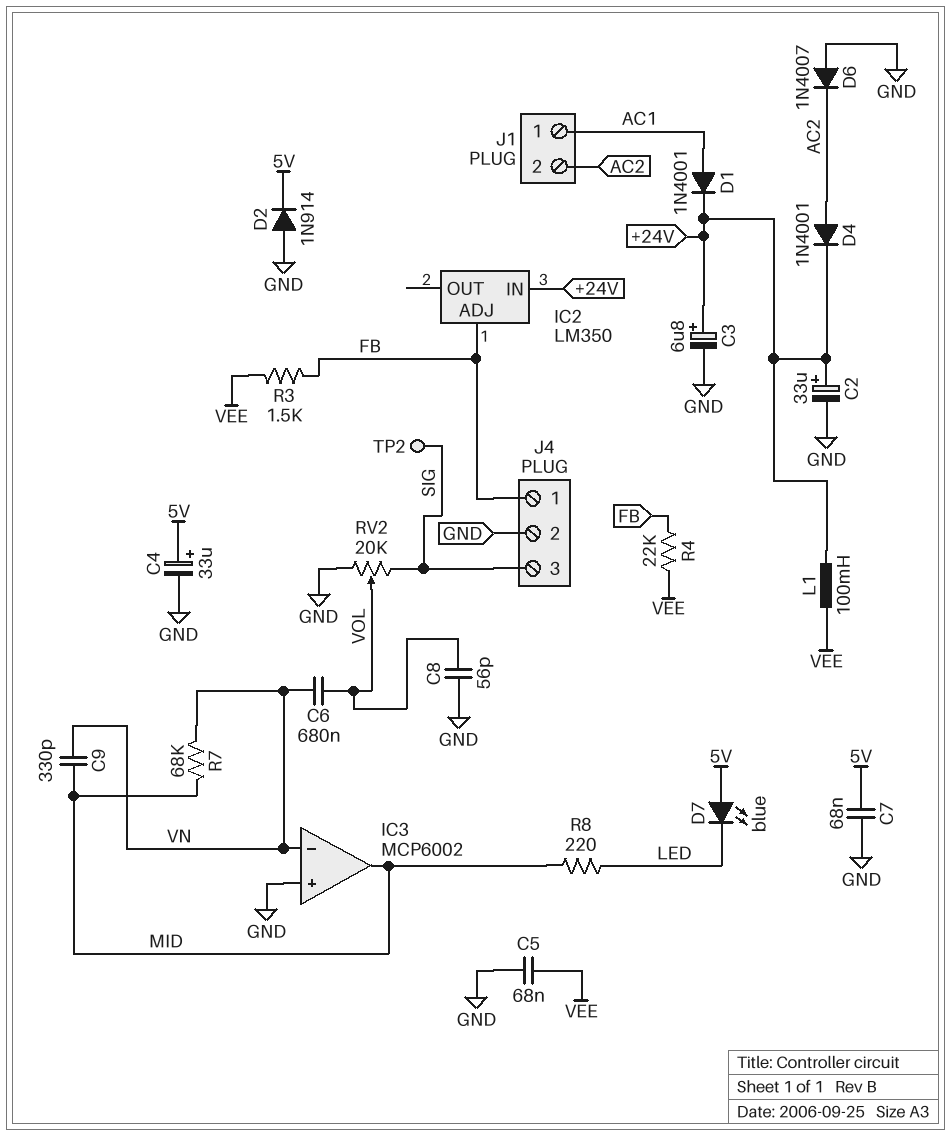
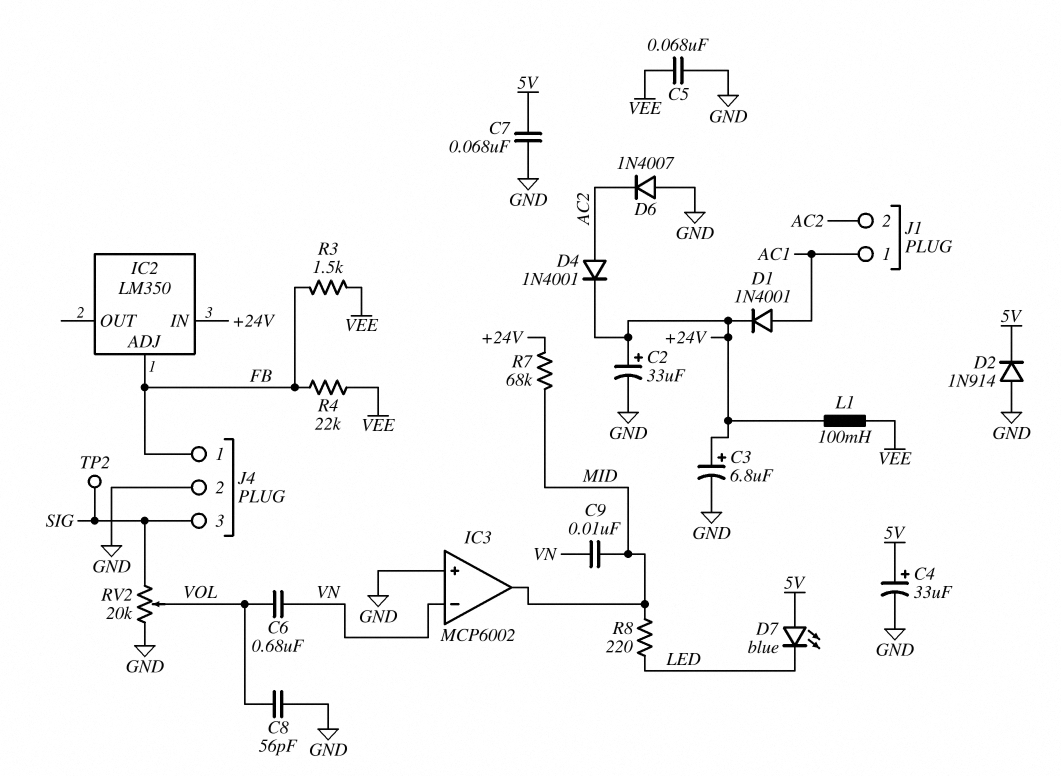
C9: 330pF (MID, VN) -> 10nF (MID, VN)
R7: 68k (MID, VN) -> 68k (+24V, MID)

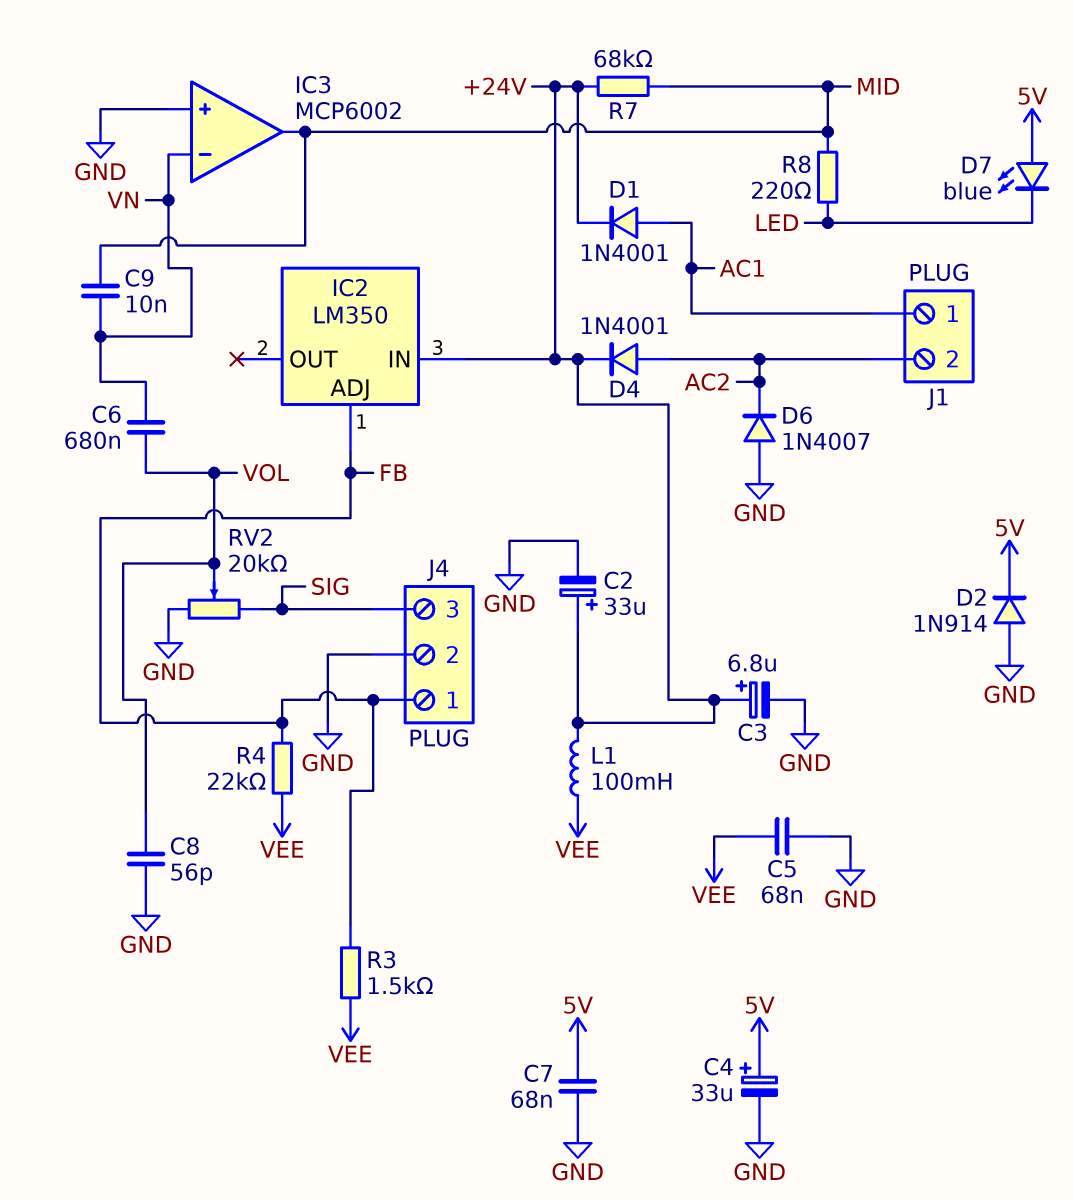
TP2: test point (SIG) -> none

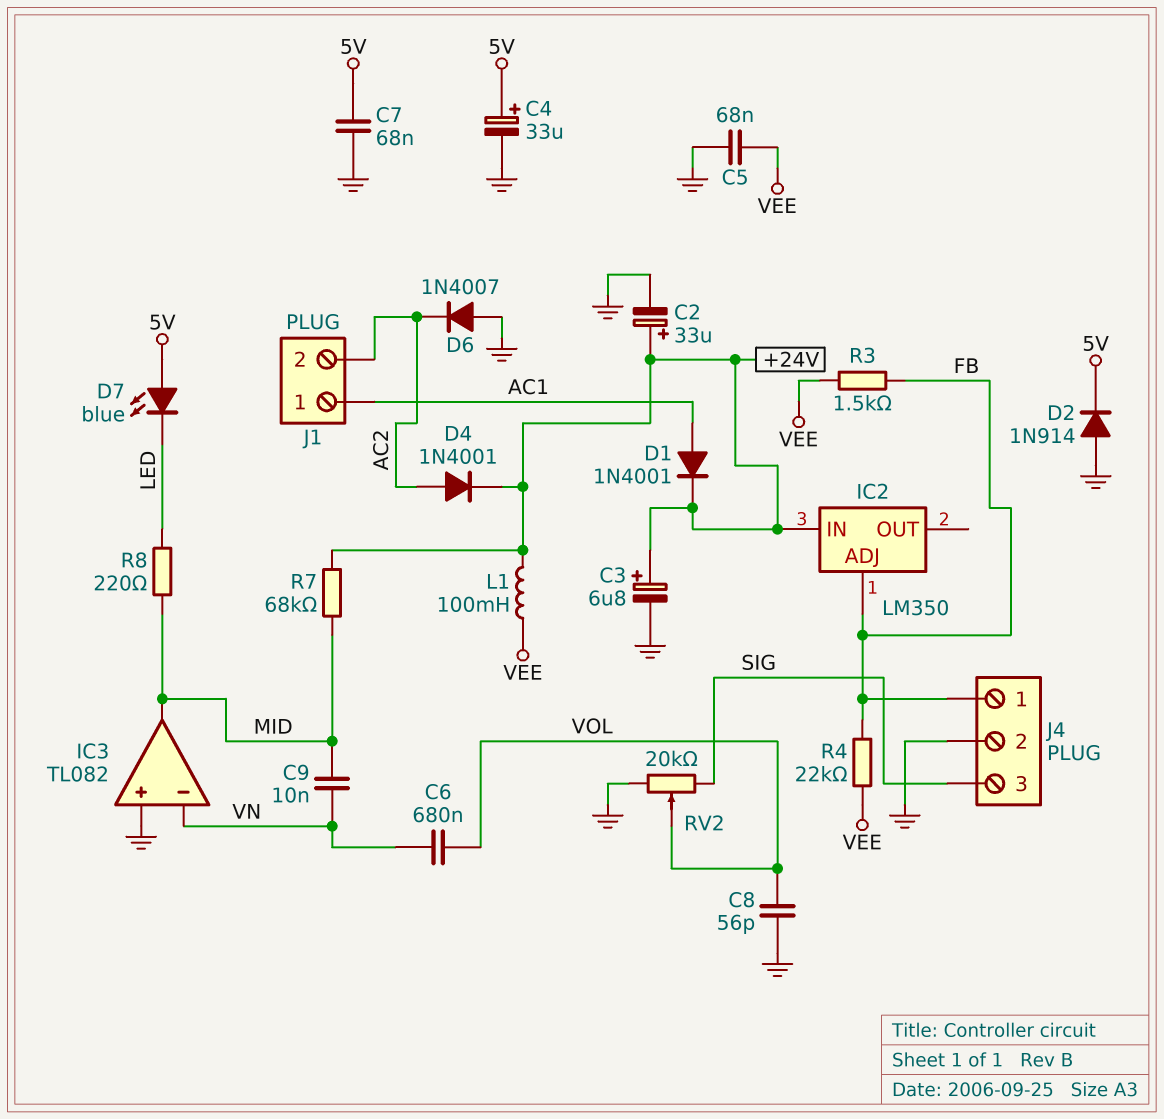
IC3: MCP6002 -> TL082

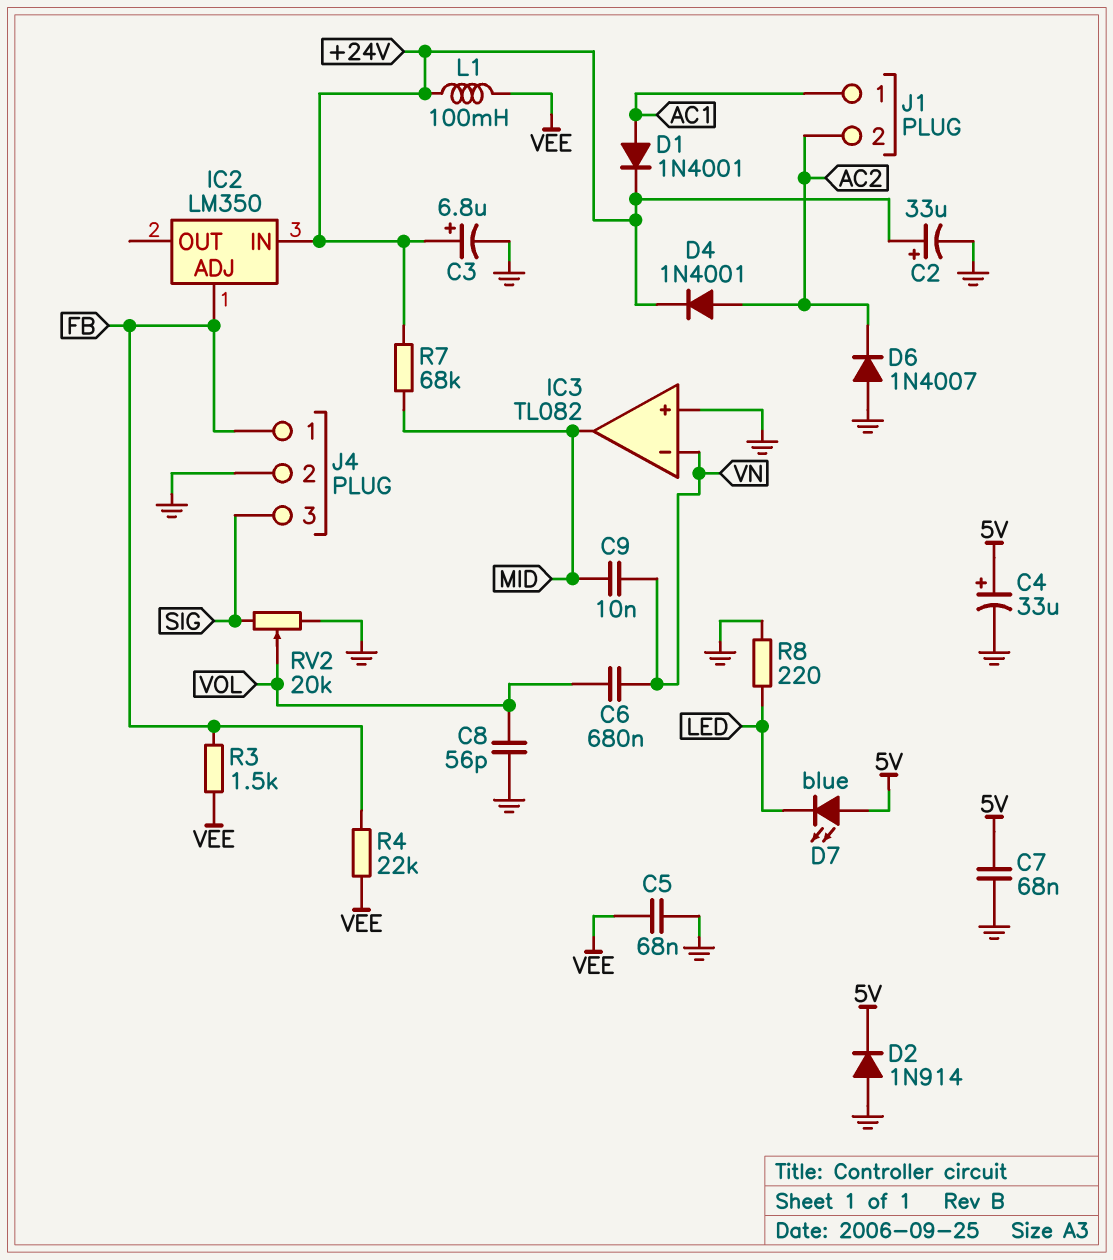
R8: 220 (LED, MID) -> 220 (GND, LED)

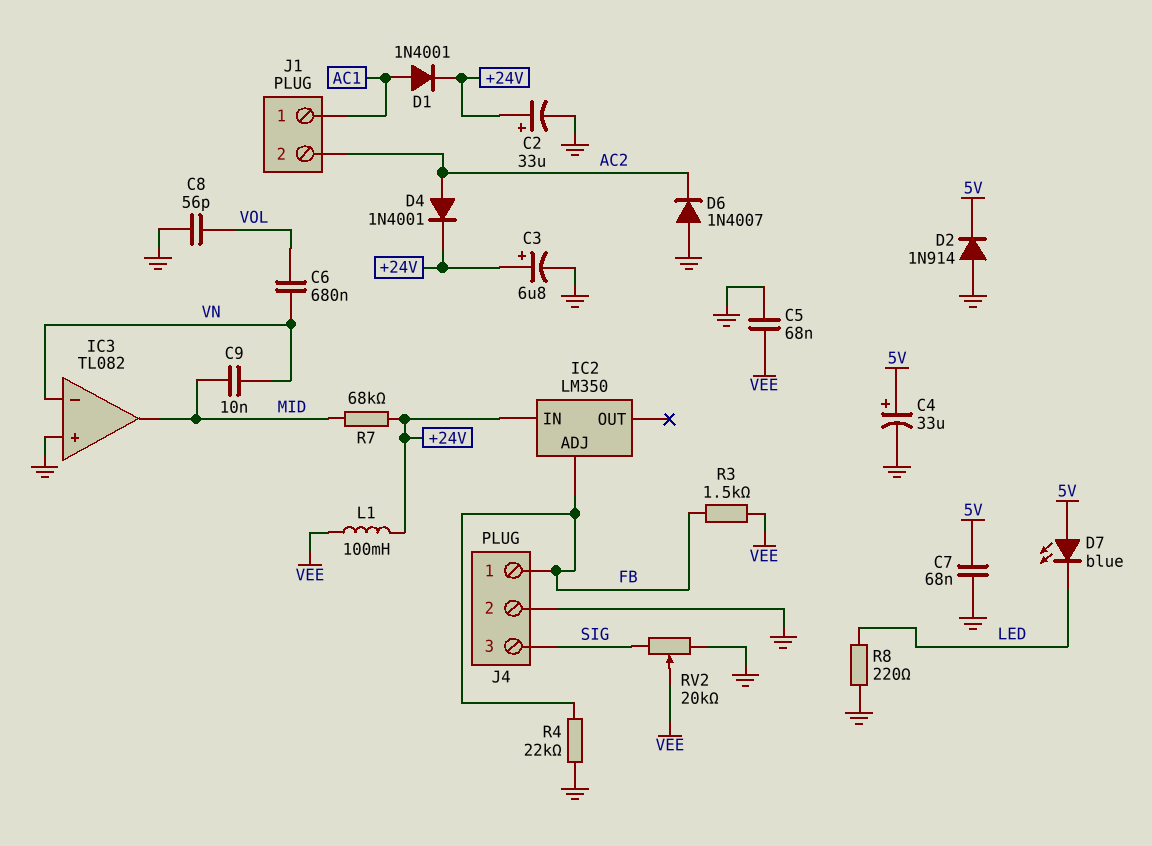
R4: 22k (FB, VEE) -> 22k (FB, GND)
RV2: 20k (GND, SIG, wiper VOL) -> 20k (GND, SIG, wiper VEE)

